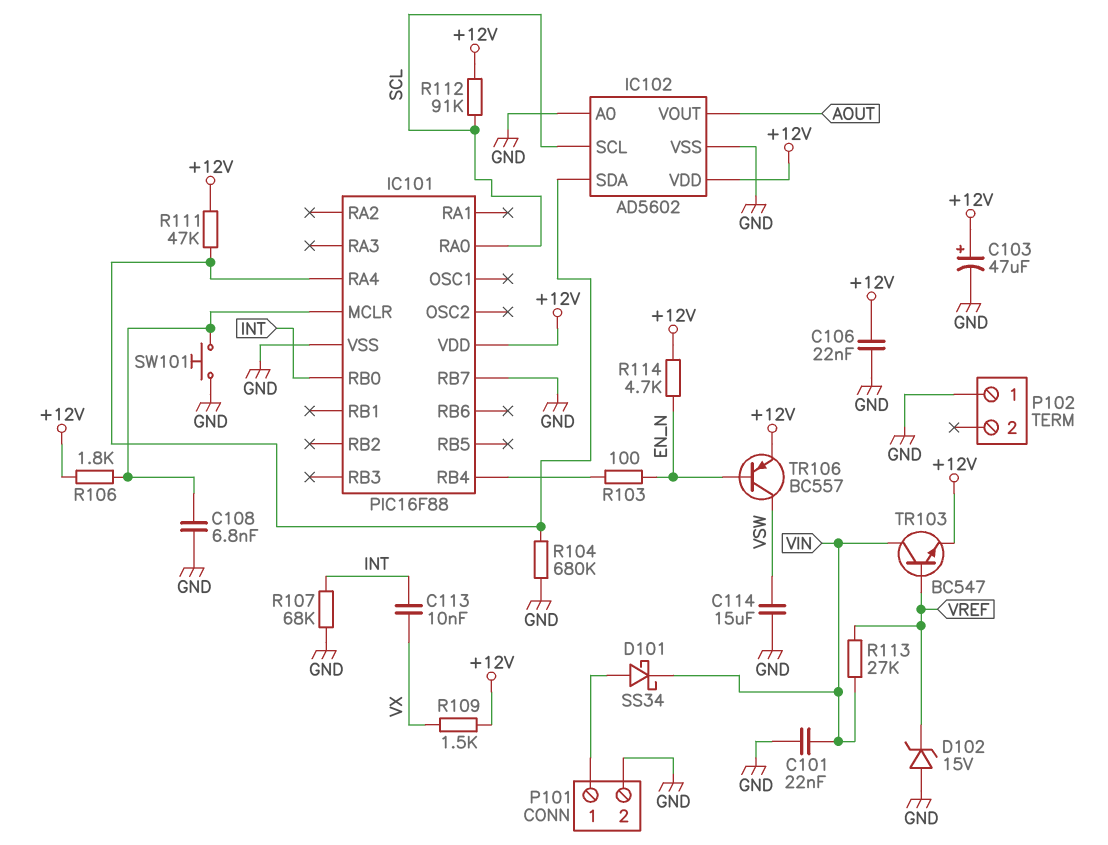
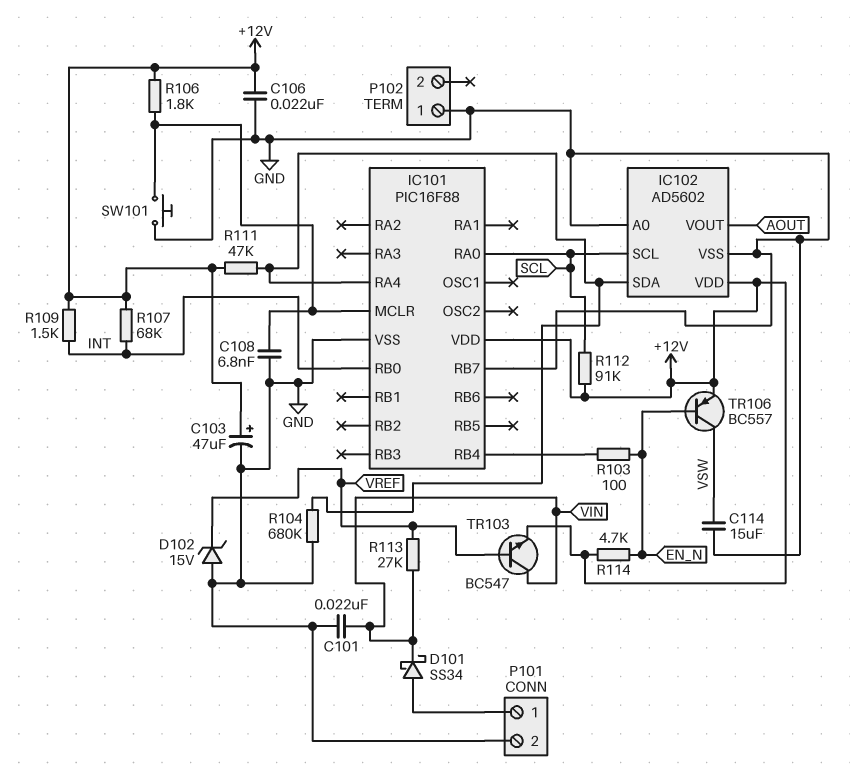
C113: 10nF (INT, VX) -> none
R107: 68k (GND, INT) -> 68k (+12V, INT)
R109: 1.5k (+12V, VX) -> 1.5k (+12V, INT)

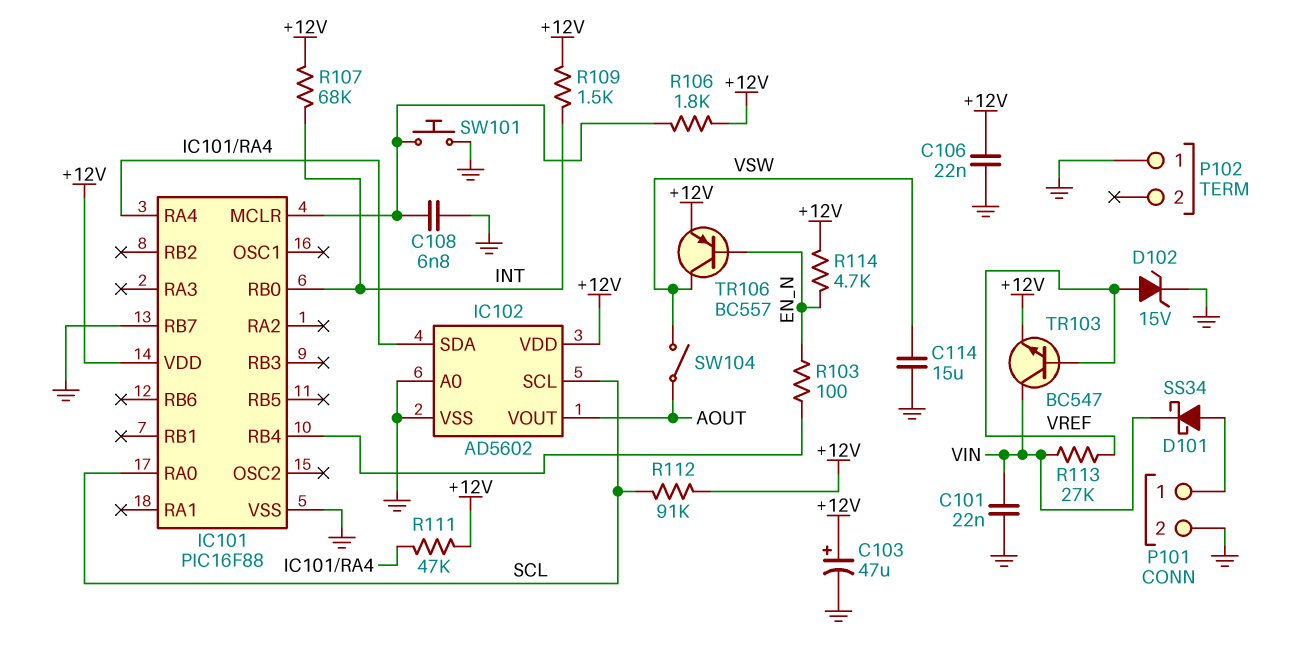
D102: zener 15V (A GND, K VREF) -> zener 15V (A VREF, K GND)
R104: 680k (GND, IC101/RA4) -> none
SW104: none -> switch (AOUT, VSW)

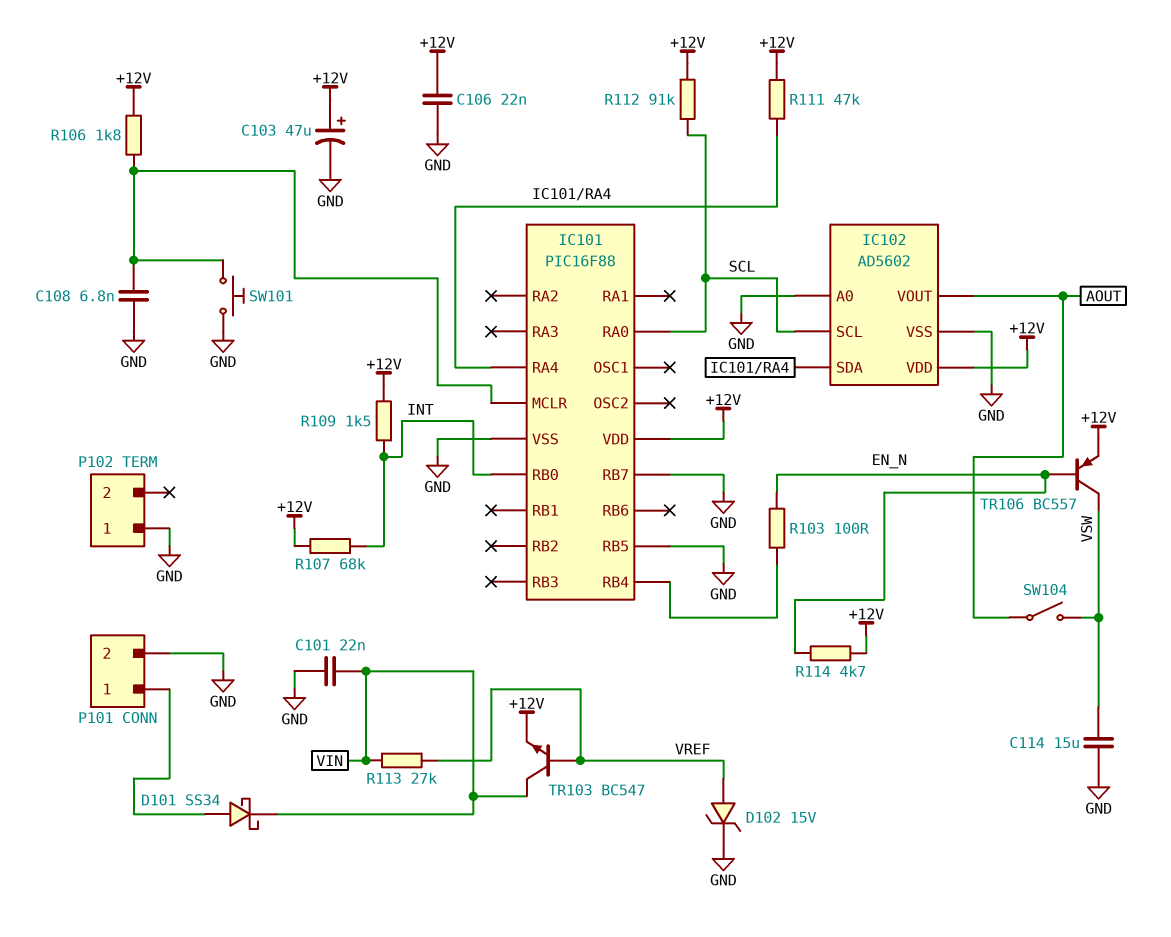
IC101 pin RB5: none -> GND

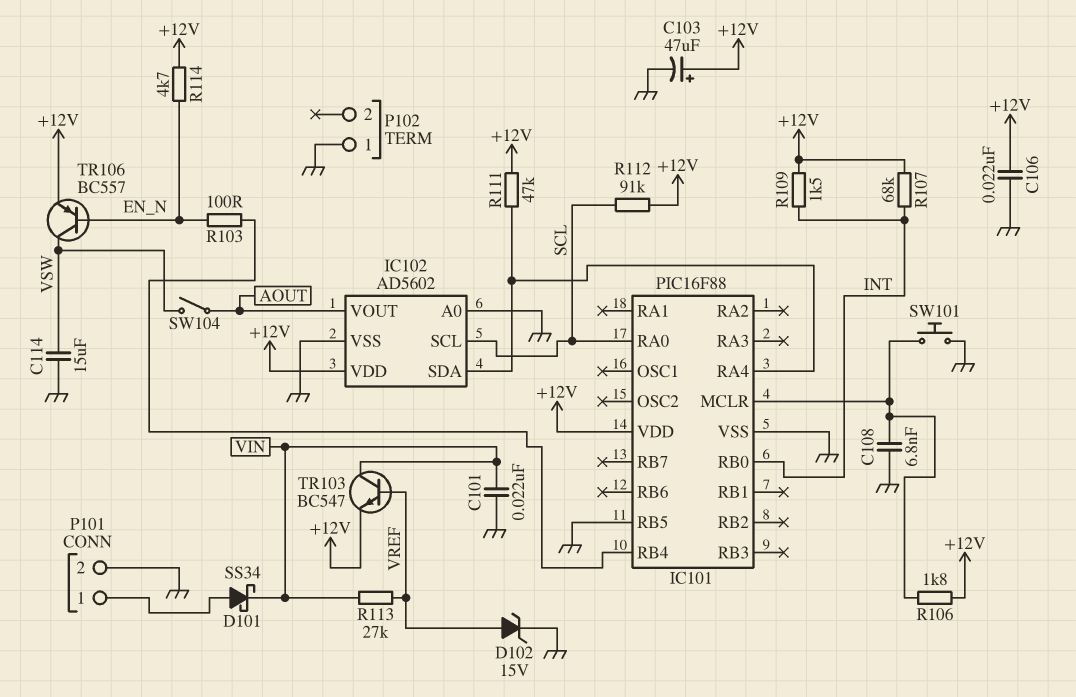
IC101 pin RB7: GND -> none

